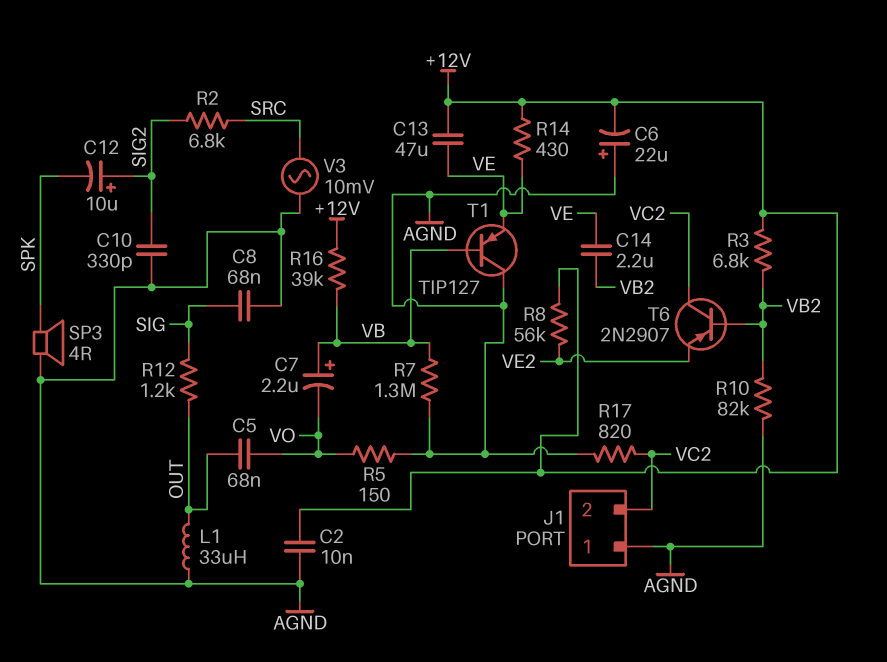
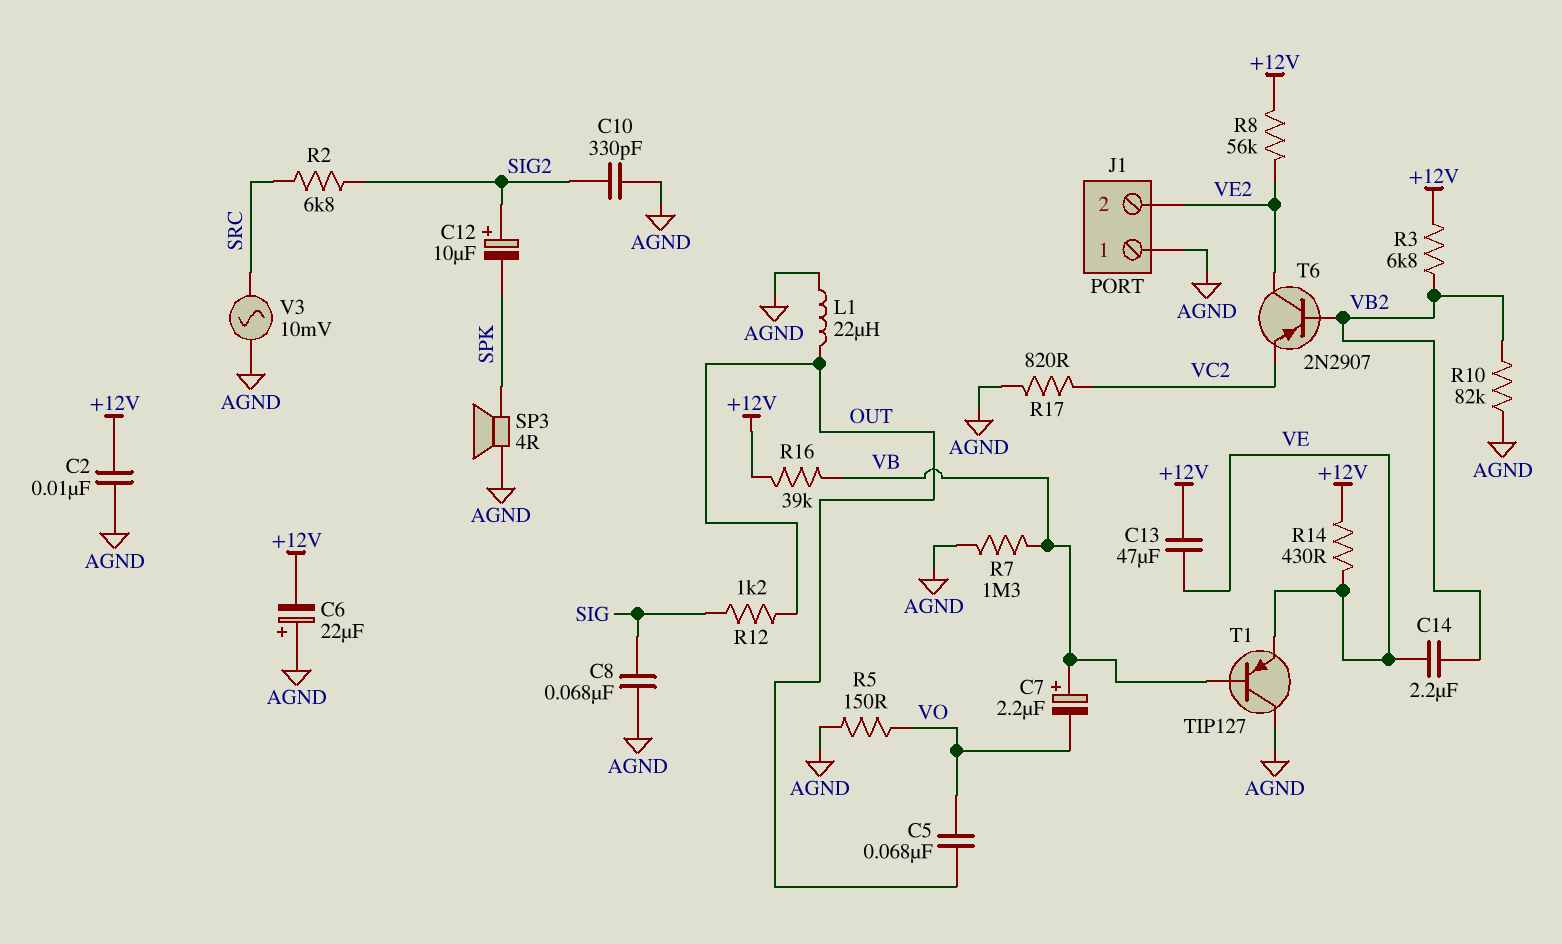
J1 pin 2: VC2 -> VE2
L1: 33uH (AGND, OUT) -> 22uH (AGND, OUT)
T6: PNP 2N2907 (B VB2, C VC2, E VE2) -> PNP 2N2907 (B VB2, C VE2, E VC2)

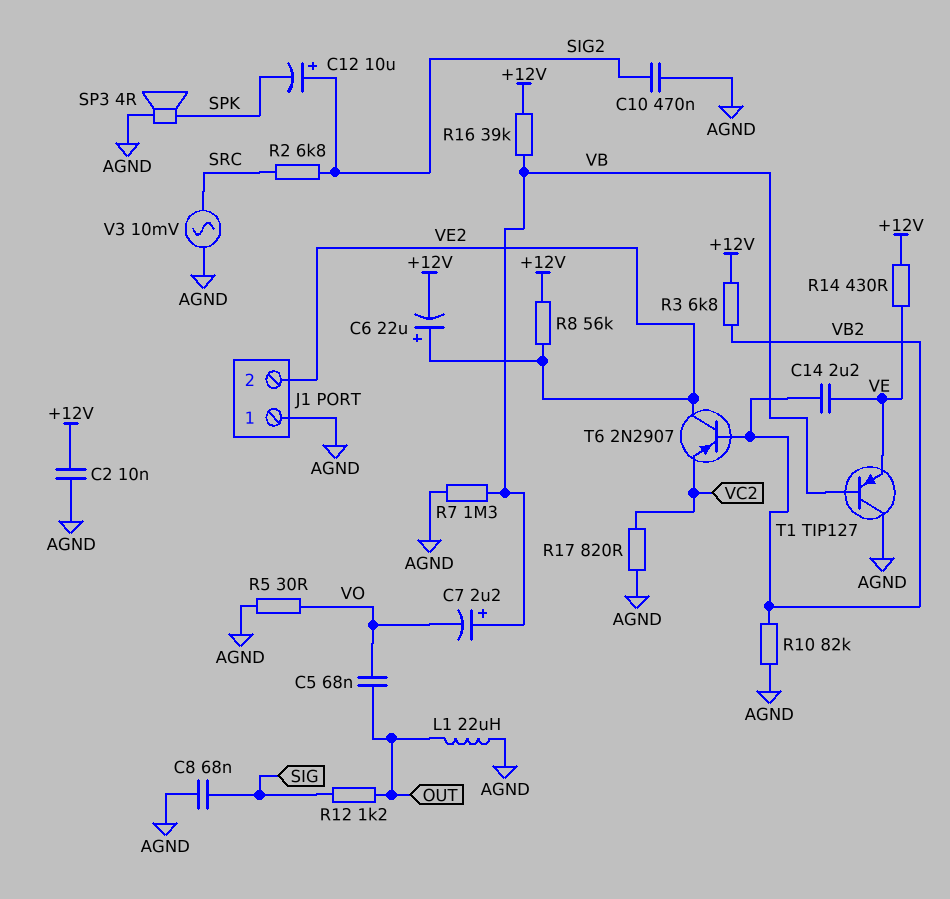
C6: 22uF (plus AGND, minus +12V) -> 22uF (plus VE2, minus +12V)
C10: 330pF (AGND, SIG2) -> 470nF (AGND, SIG2)
C13: 47uF (+12V, VE) -> none
R5: 150 (AGND, VO) -> 30 (AGND, VO)

